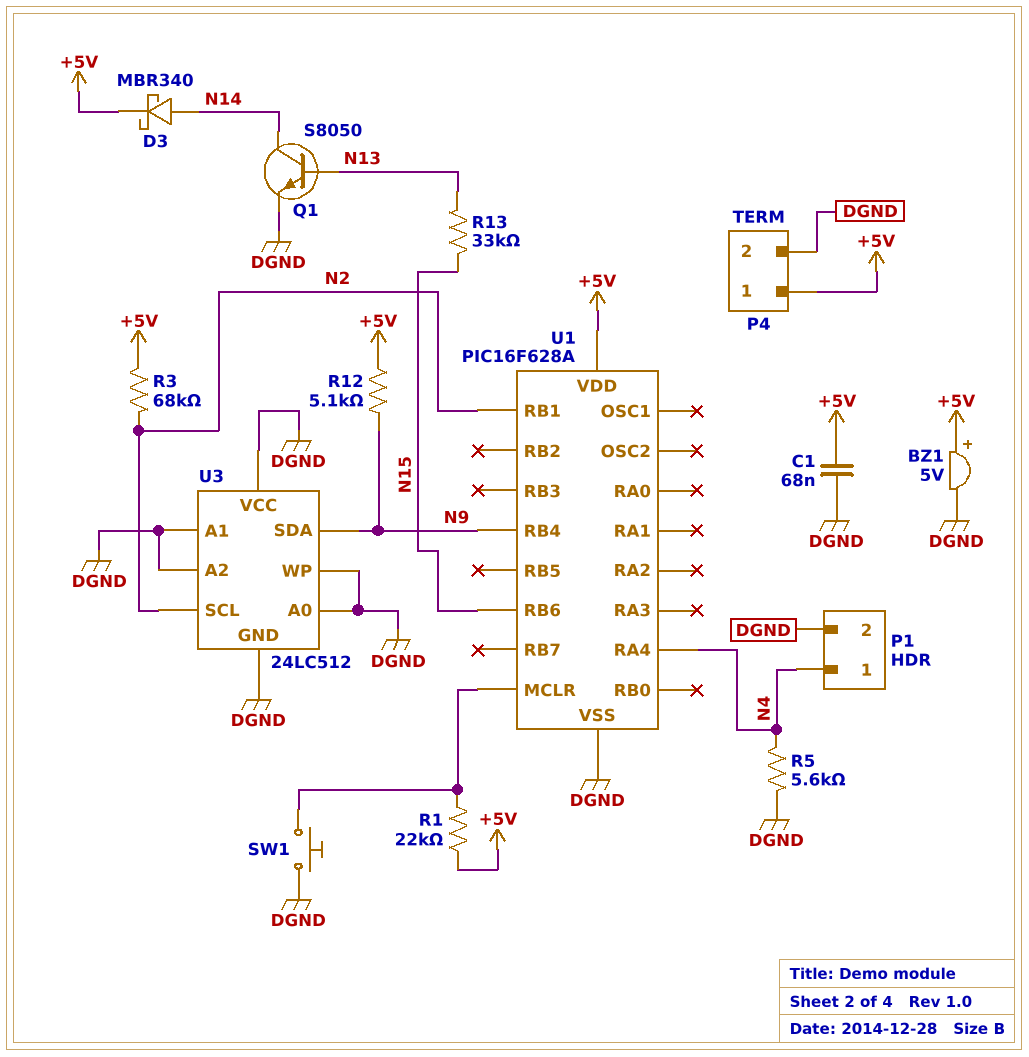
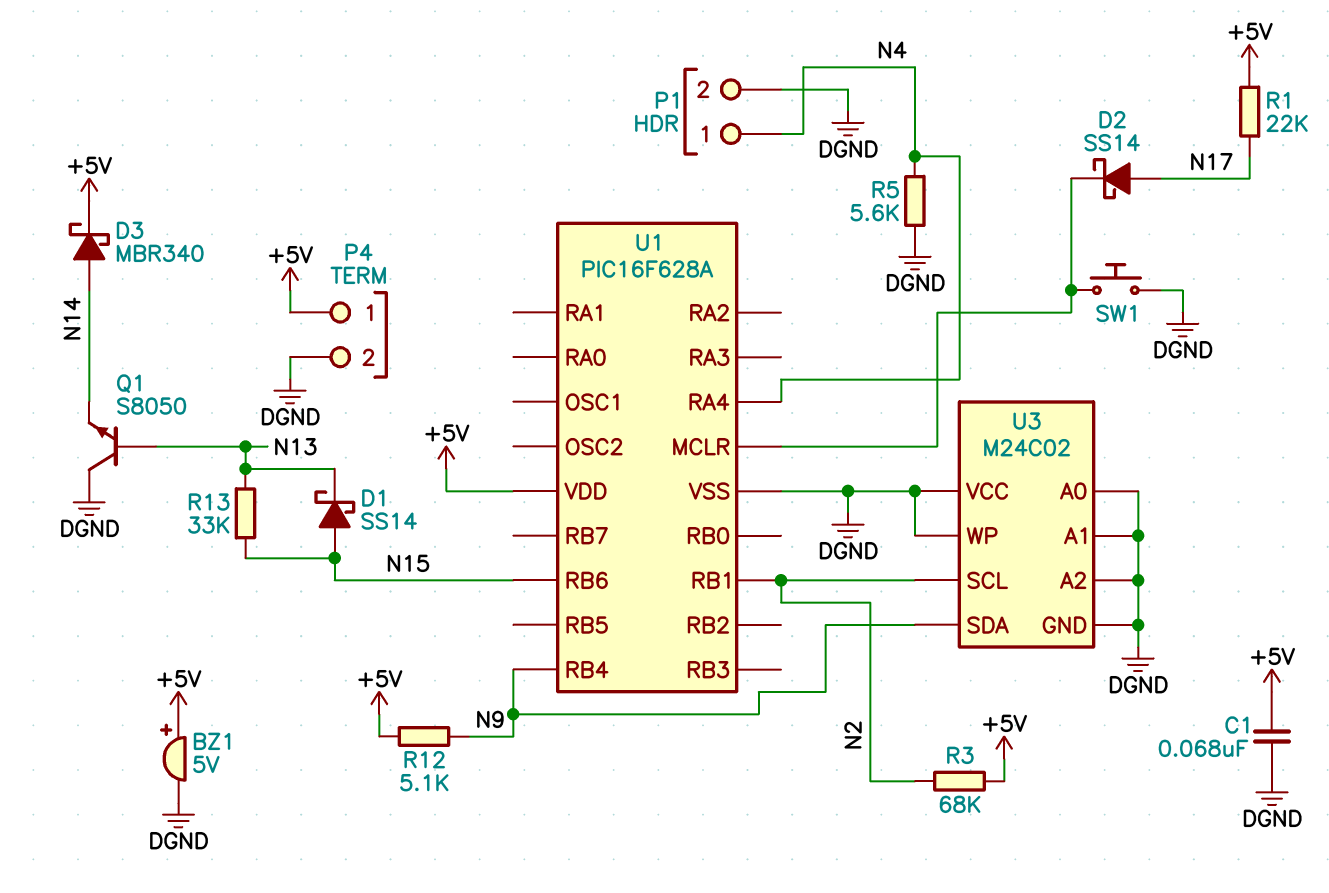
D1: none -> schottky SS14 (A N15, K N13)
D2: none -> schottky SS14 (A N17, K U1/MCLR)
Q1: NPN S8050 (B N13, C N14, E DGND) -> NPN S8050 (B N13, C DGND, E N14)
R1: 22k (+5V, U1/MCLR) -> 22k (+5V, N17)
U3: 24LC512 -> M24C02

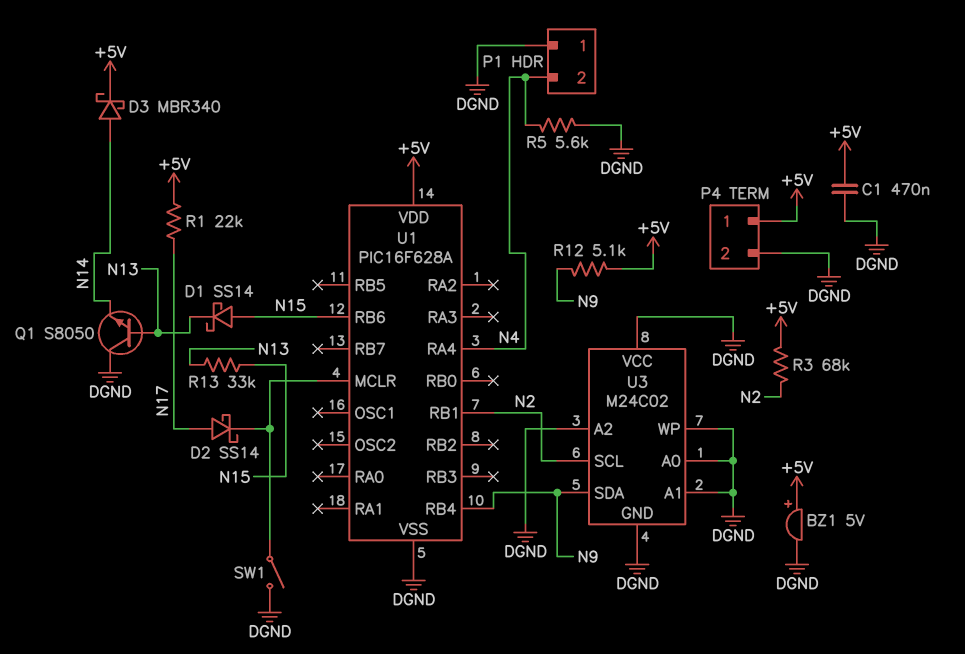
C1: 68nF (+5V, DGND) -> 470nF (+5V, DGND)
P1 pin 1: N4 -> DGND
P1 pin 2: DGND -> N4
SW1: button (DGND, U1/MCLR) -> switch (DGND, U1/MCLR)

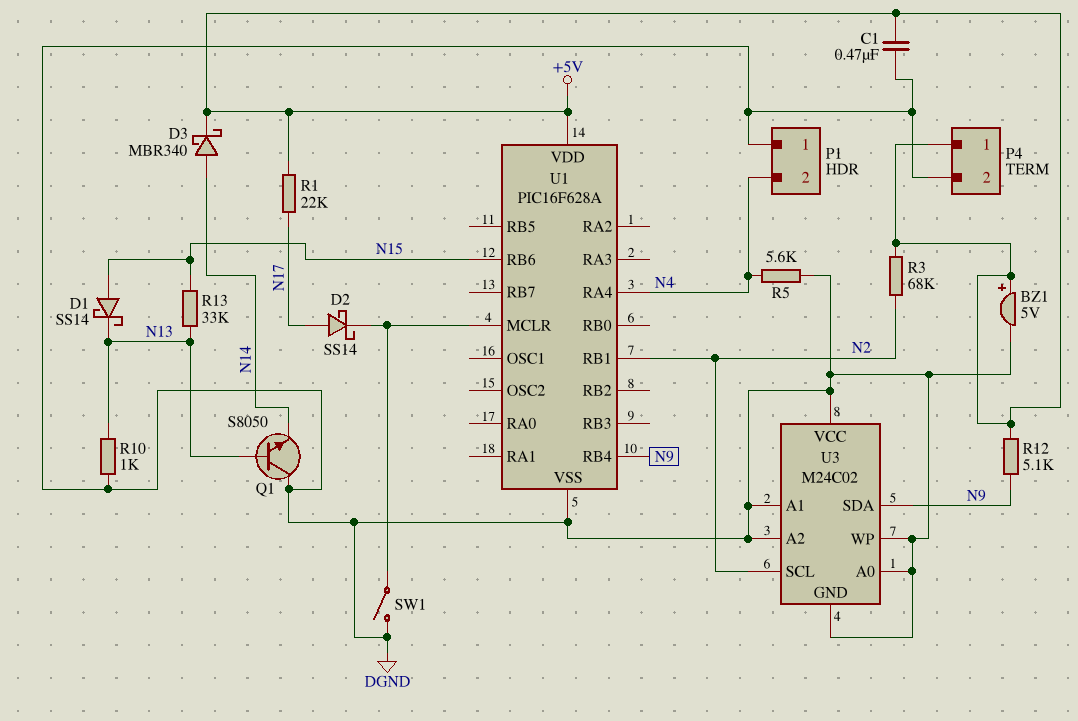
R10: none -> 1k (DGND, N13)

